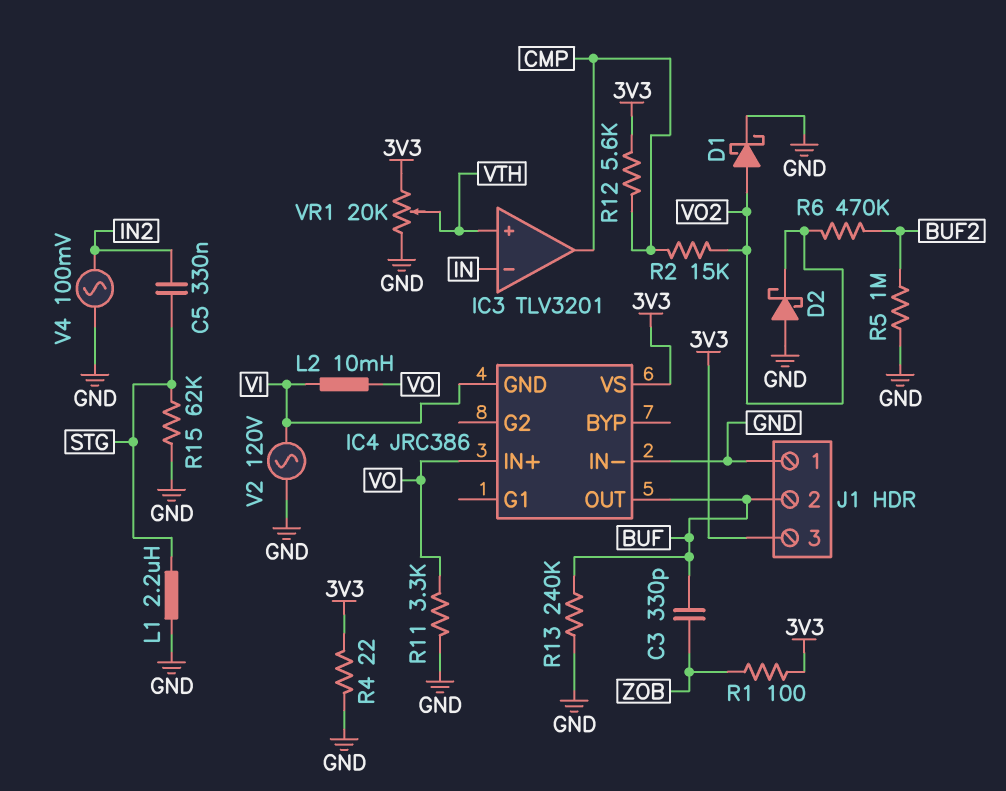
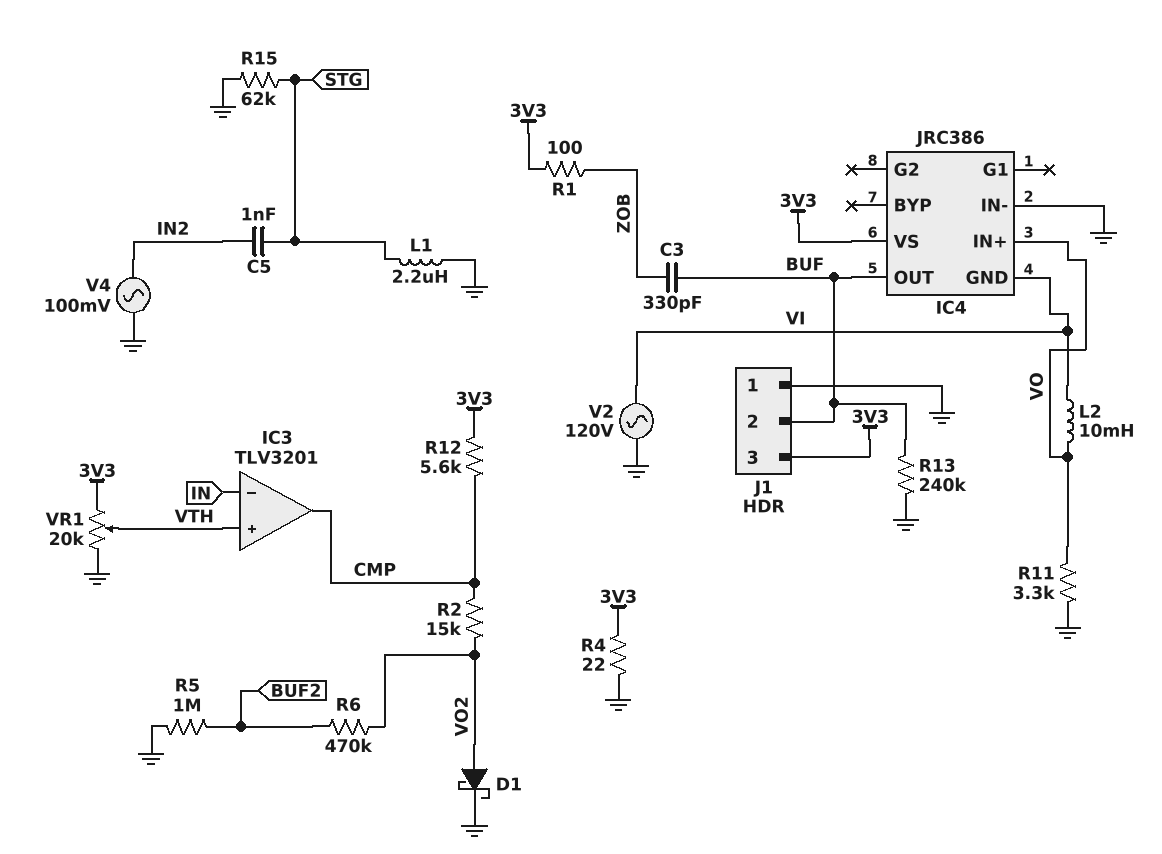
C5: 330nF (IN2, STG) -> 1nF (IN2, STG)
D2: schottky (A GND, K VO2) -> none

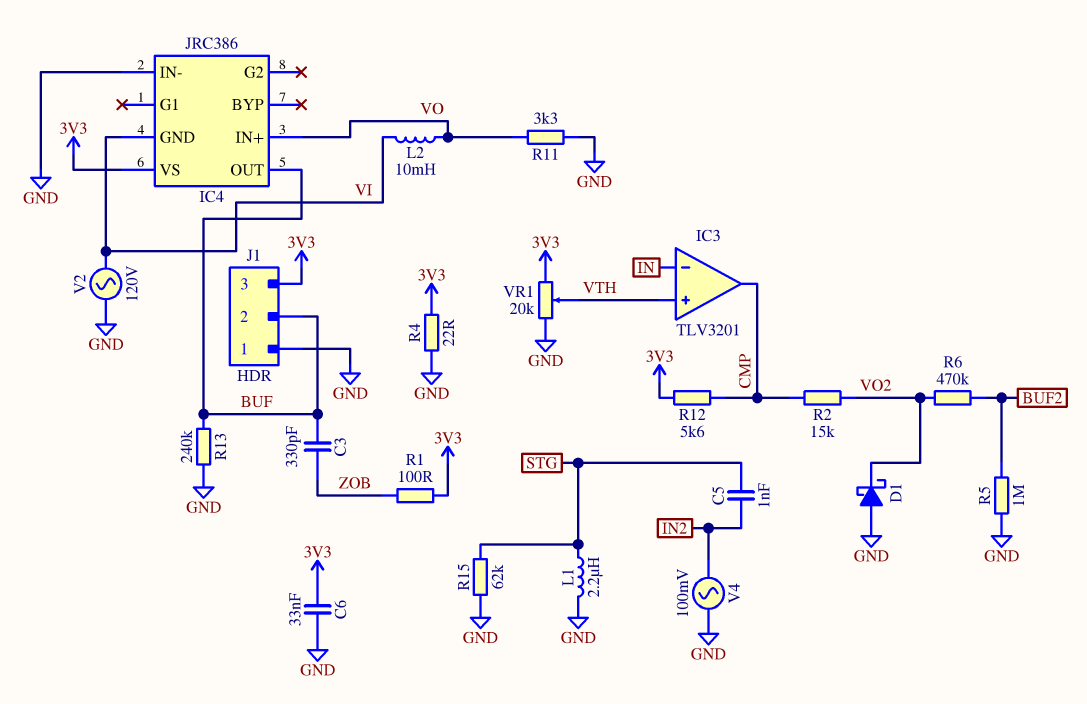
C6: none -> 33nF (3V3, GND)
D1: schottky (A VO2, K GND) -> schottky (A GND, K VO2)

